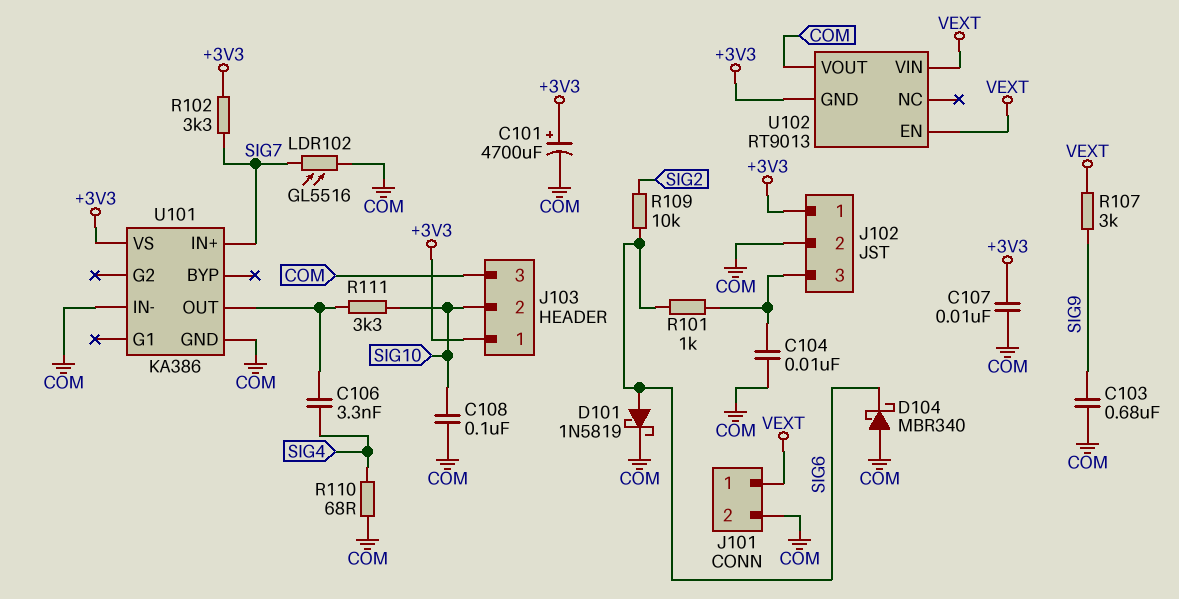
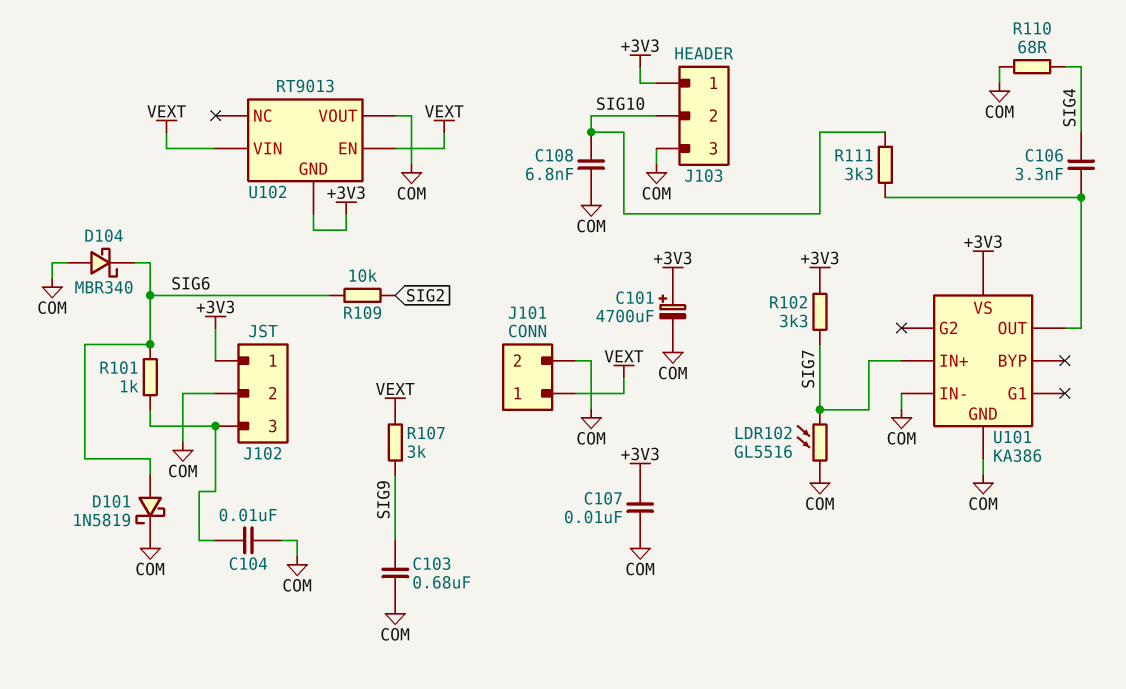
C108: 100nF (COM, SIG10) -> 6.8nF (COM, SIG10)

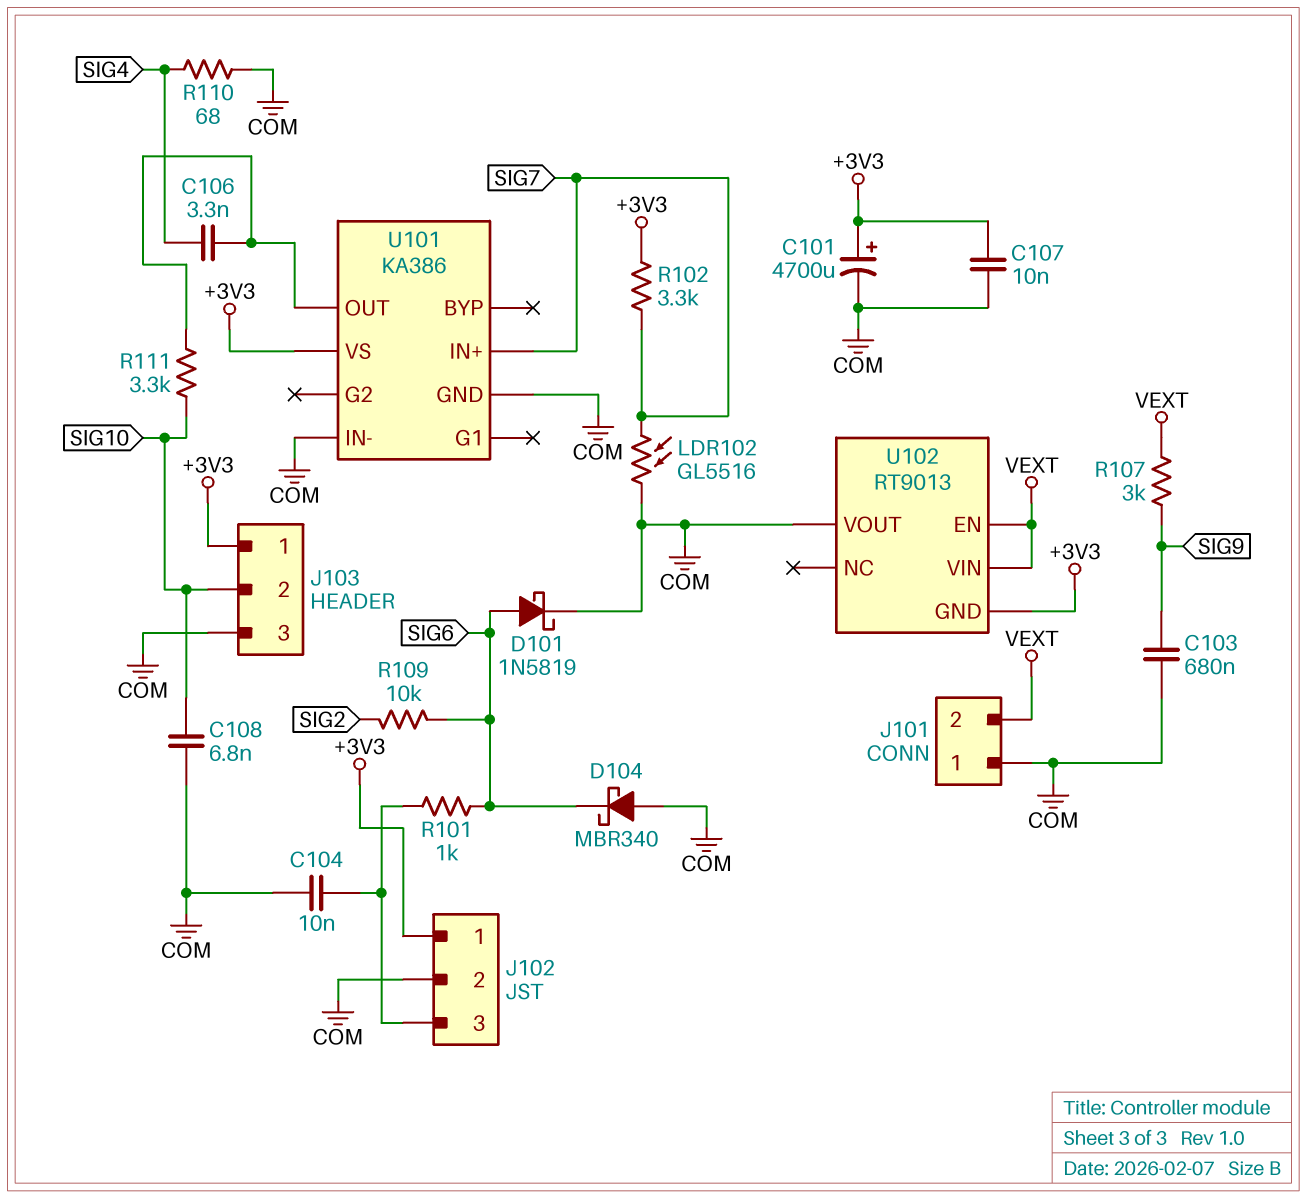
J101 pin 1: VEXT -> COM
J101 pin 2: COM -> VEXT

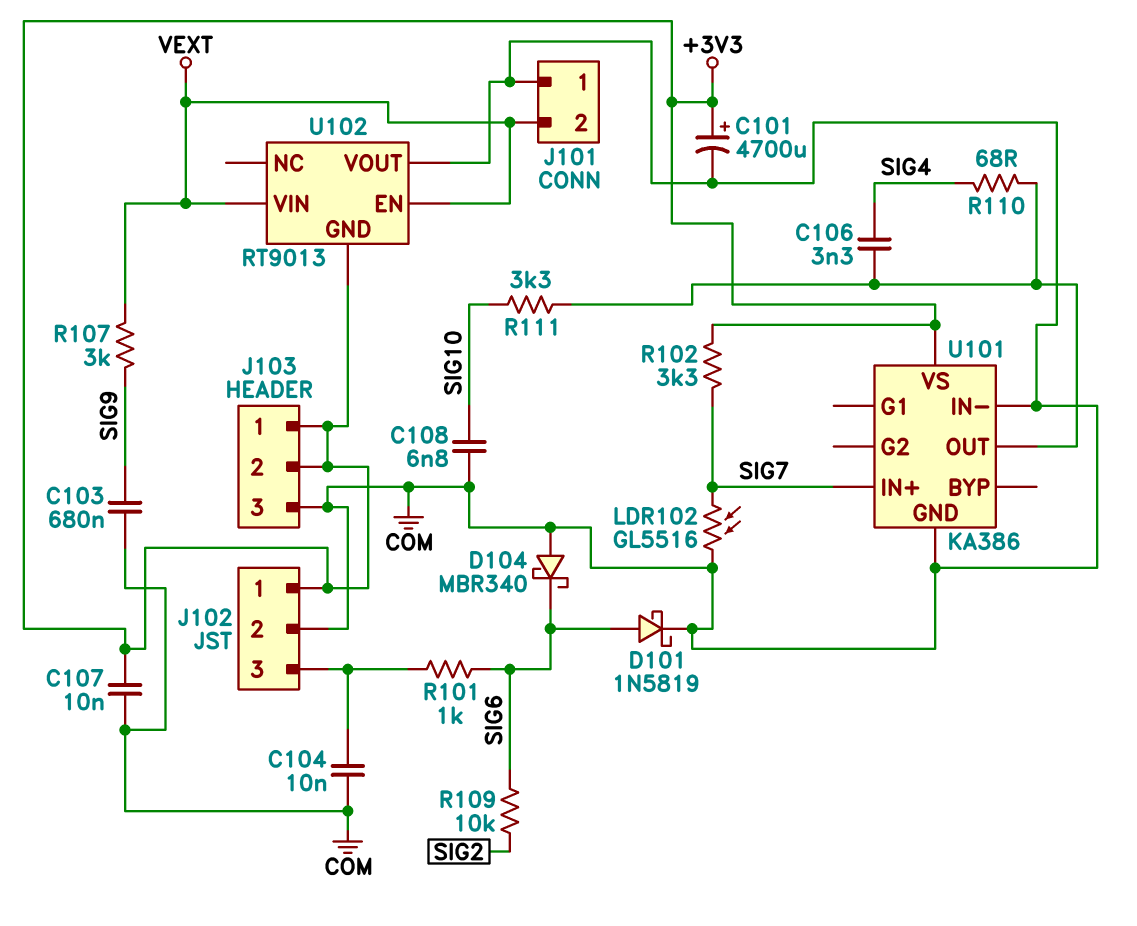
J103 pin 2: SIG10 -> +3V3
R110: 68 (COM, SIG4) -> 68 (SIG4, U101/OUT)

